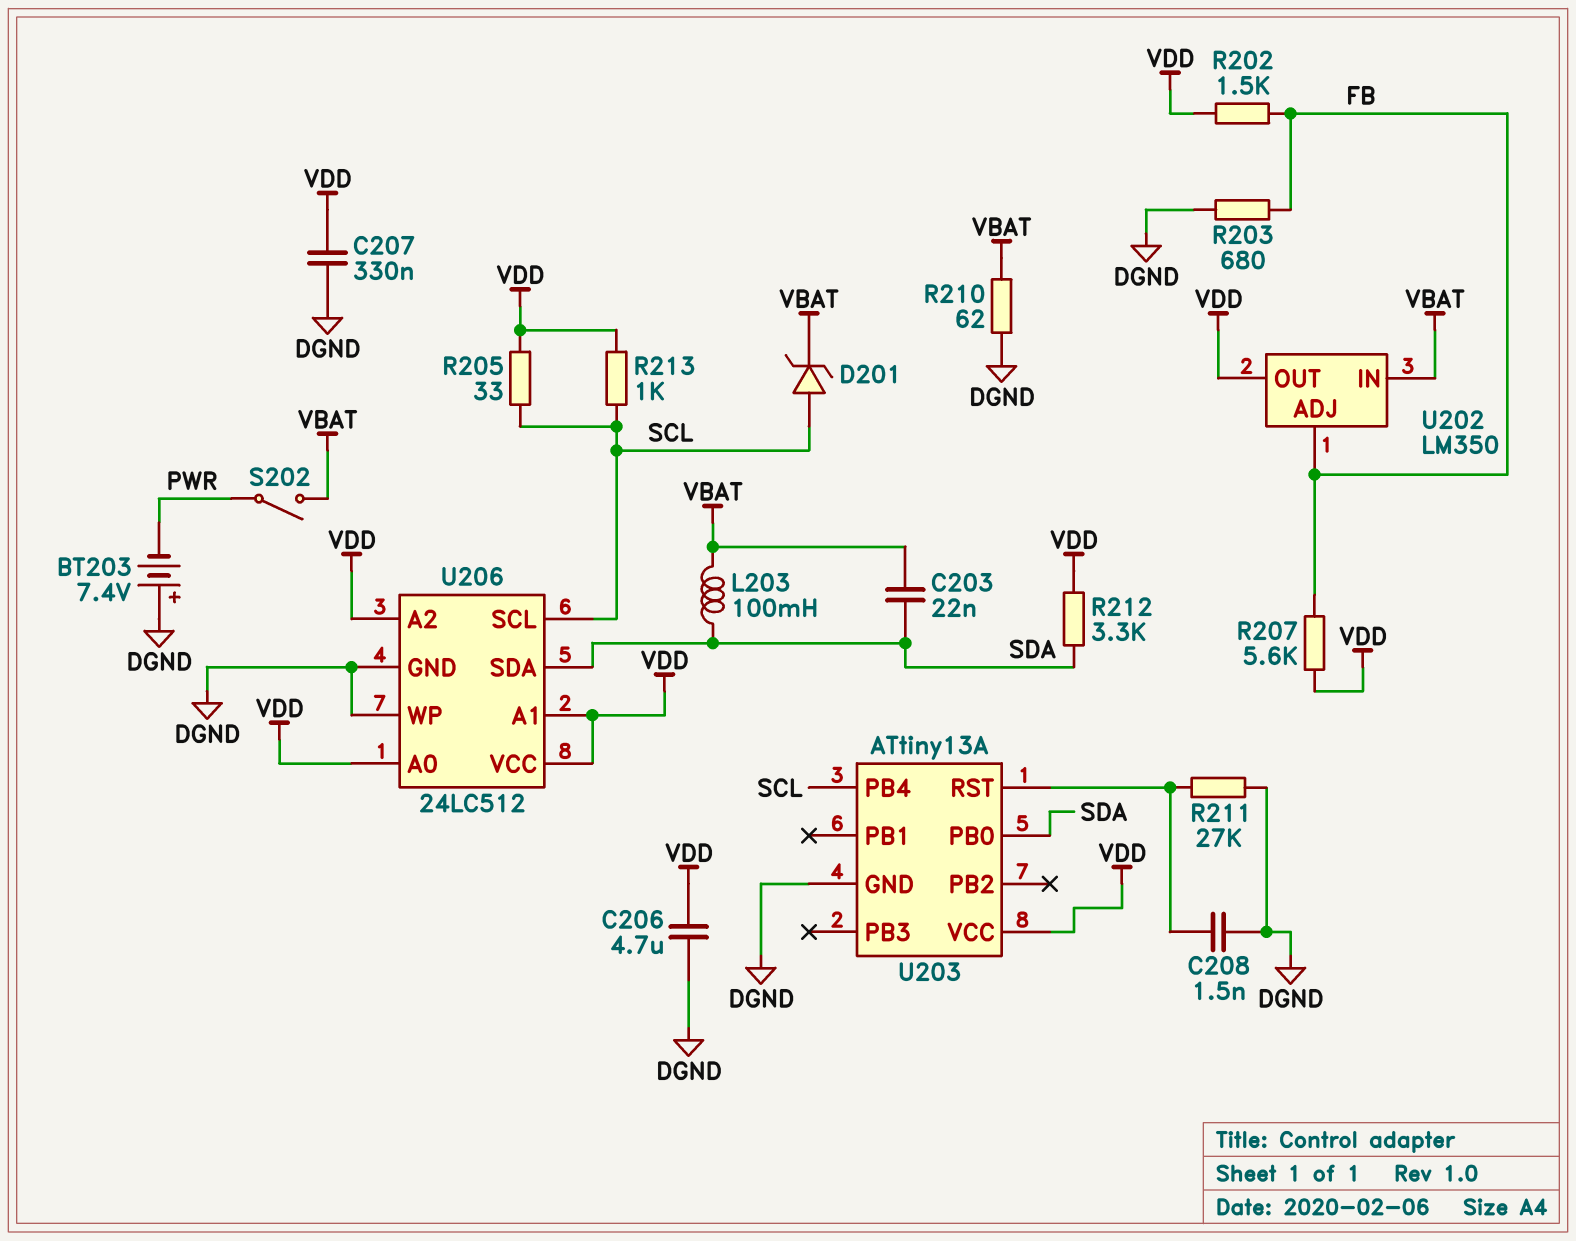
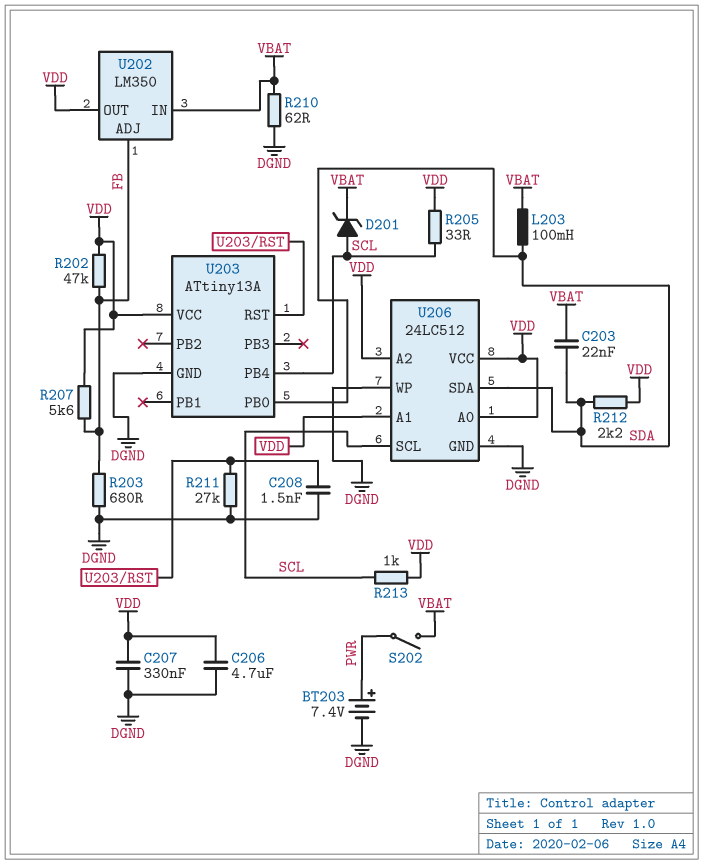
BT203: 7.4V (plus DGND, minus PWR) -> 7.4V (plus PWR, minus DGND)
R202: 1.5k (FB, VDD) -> 47k (FB, VDD)
R212: 3.3k (SDA, VDD) -> 2.2k (SDA, VDD)

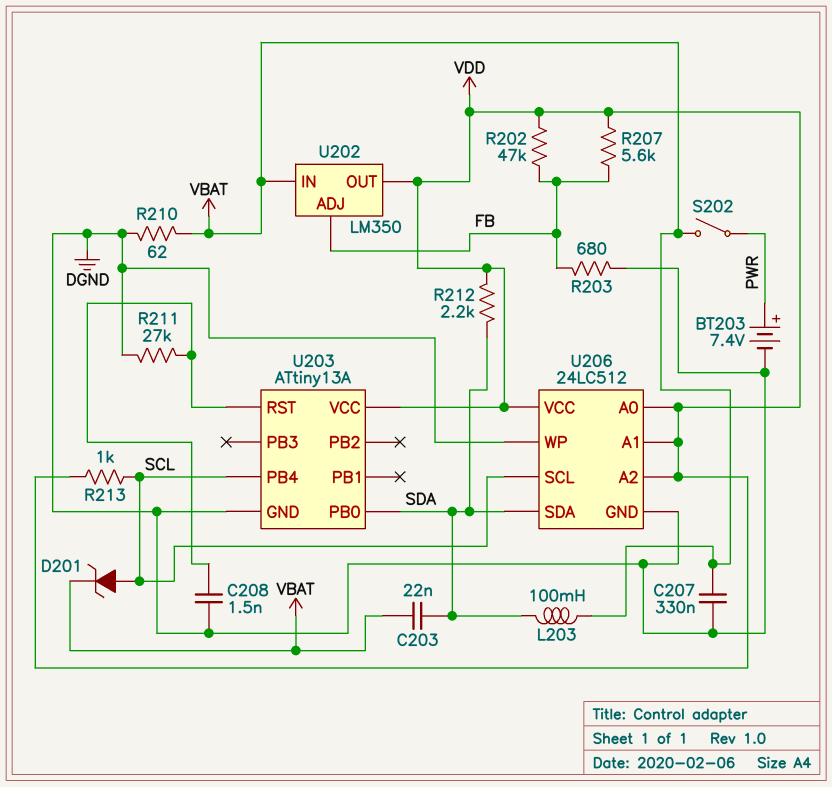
C206: 4.7uF (DGND, VDD) -> none
C207: 330nF (DGND, VDD) -> 330nF (DGND, VBAT)
R205: 33 (SCL, VDD) -> none

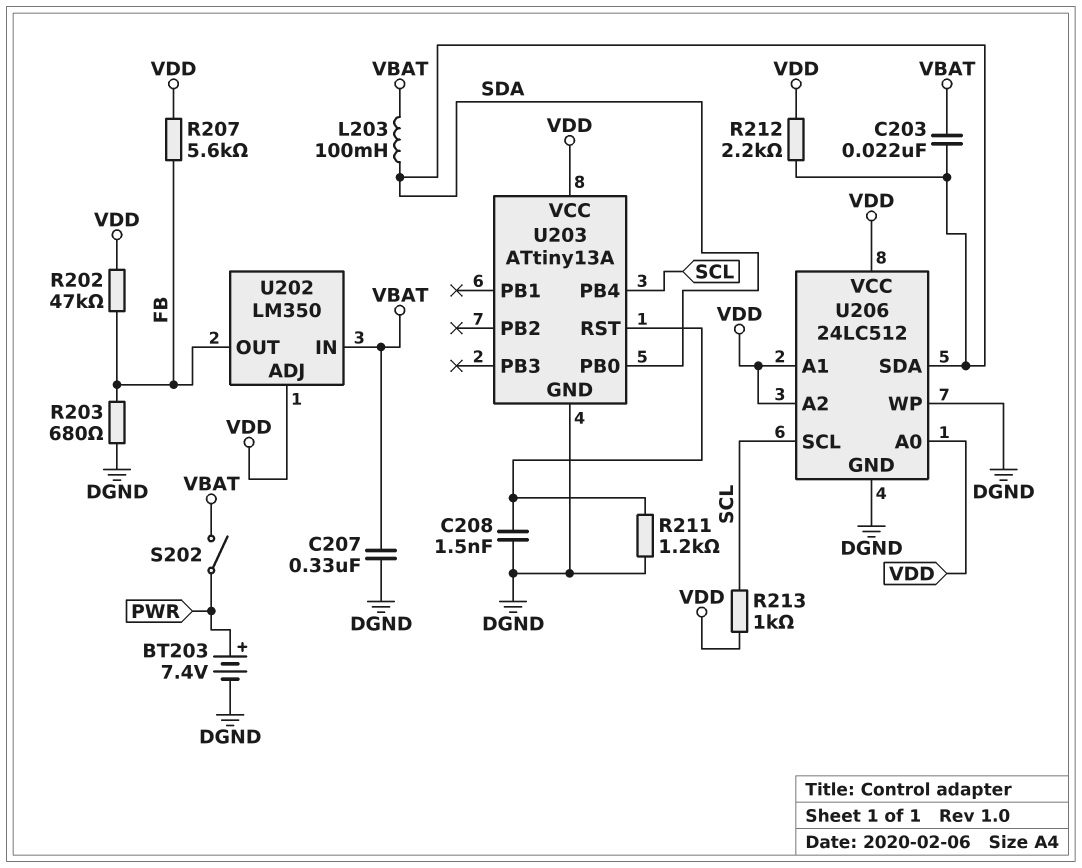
D201: zener (A SCL, K VBAT) -> none
R210: 62 (DGND, VBAT) -> none
R211: 27k (DGND, U203/RST) -> 1.2k (DGND, U203/RST)
U202 pin ADJ: FB -> VDD
U202 pin OUT: VDD -> FB

